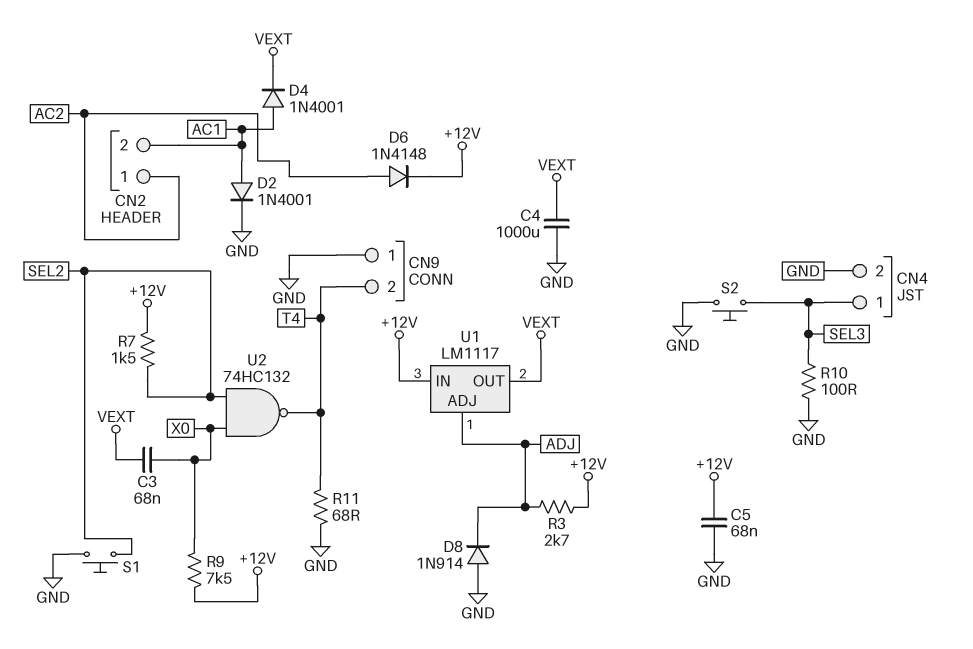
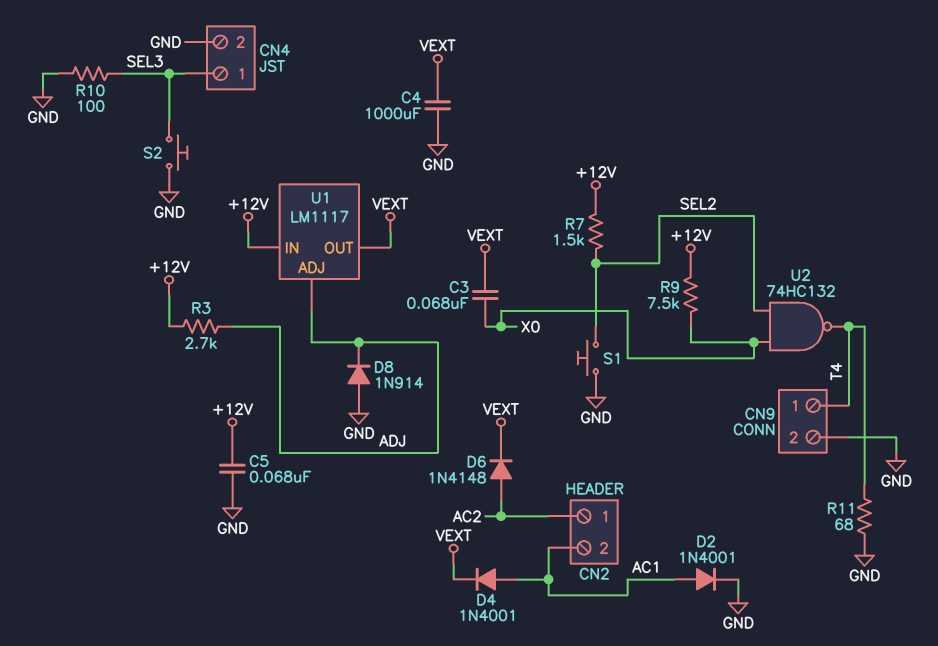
CN9 pin 1: GND -> T4
CN9 pin 2: T4 -> GND
D6: diode 1N4148 (A AC2, K +12V) -> diode 1N4148 (A AC2, K VEXT)

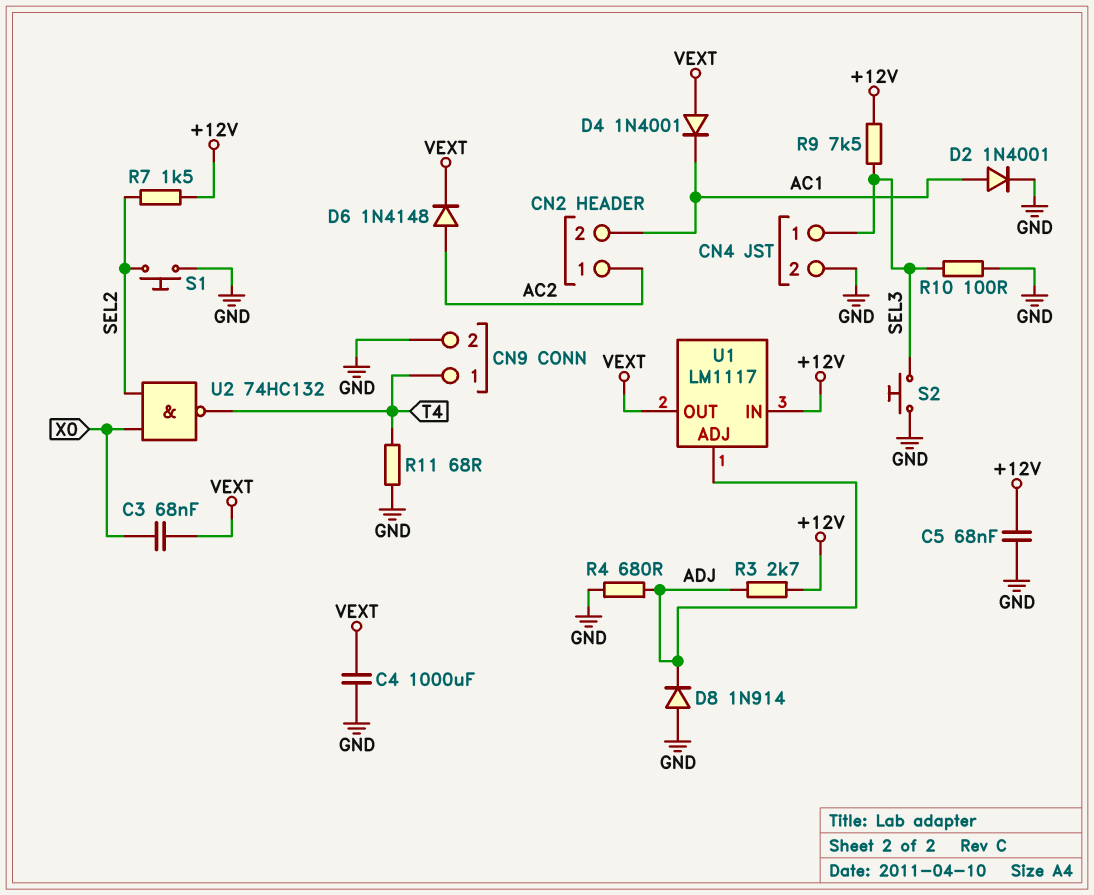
D4: diode 1N4001 (A AC1, K VEXT) -> diode 1N4001 (A VEXT, K AC1)
R4: none -> 680 (ADJ, GND)
R9: 7.5k (+12V, X0) -> 7.5k (+12V, SEL3)

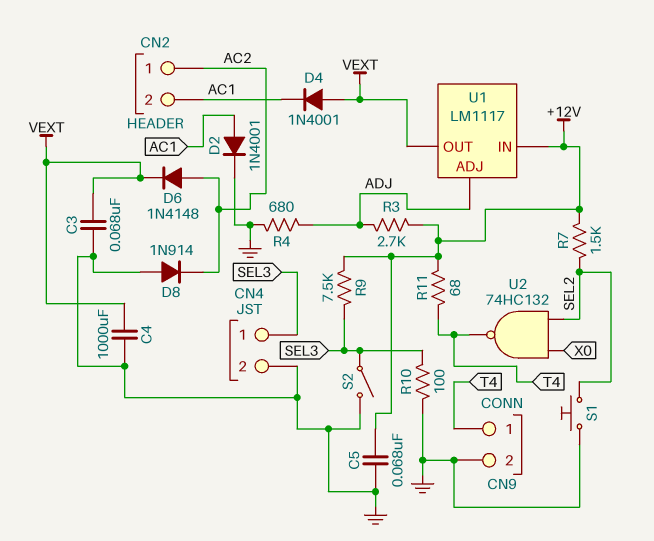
C3: 68nF (VEXT, X0) -> 68nF (GND, VEXT)
D8: diode 1N914 (A GND, K ADJ) -> diode 1N914 (A GND, K AC2)
R11: 68 (GND, T4) -> 68 (+12V, T4)
S2: button (GND, SEL3) -> switch (GND, SEL3)

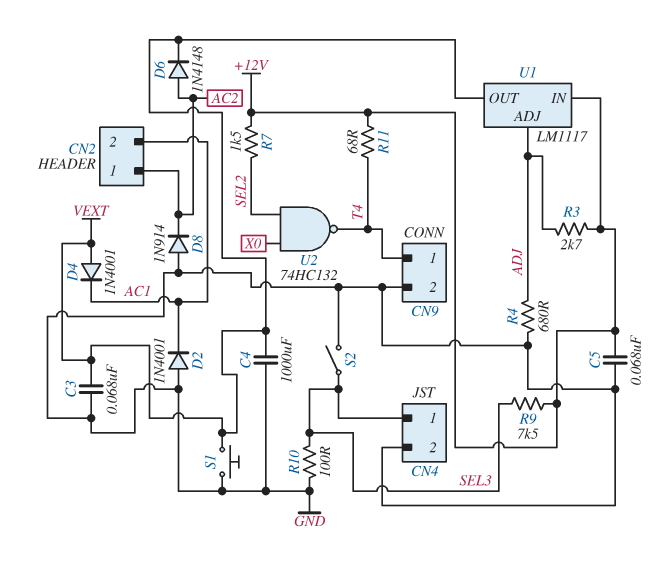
D2: diode 1N4001 (A AC1, K GND) -> diode 1N4001 (A GND, K AC1)
S1: button (GND, SEL2) -> button (GND, VEXT)

